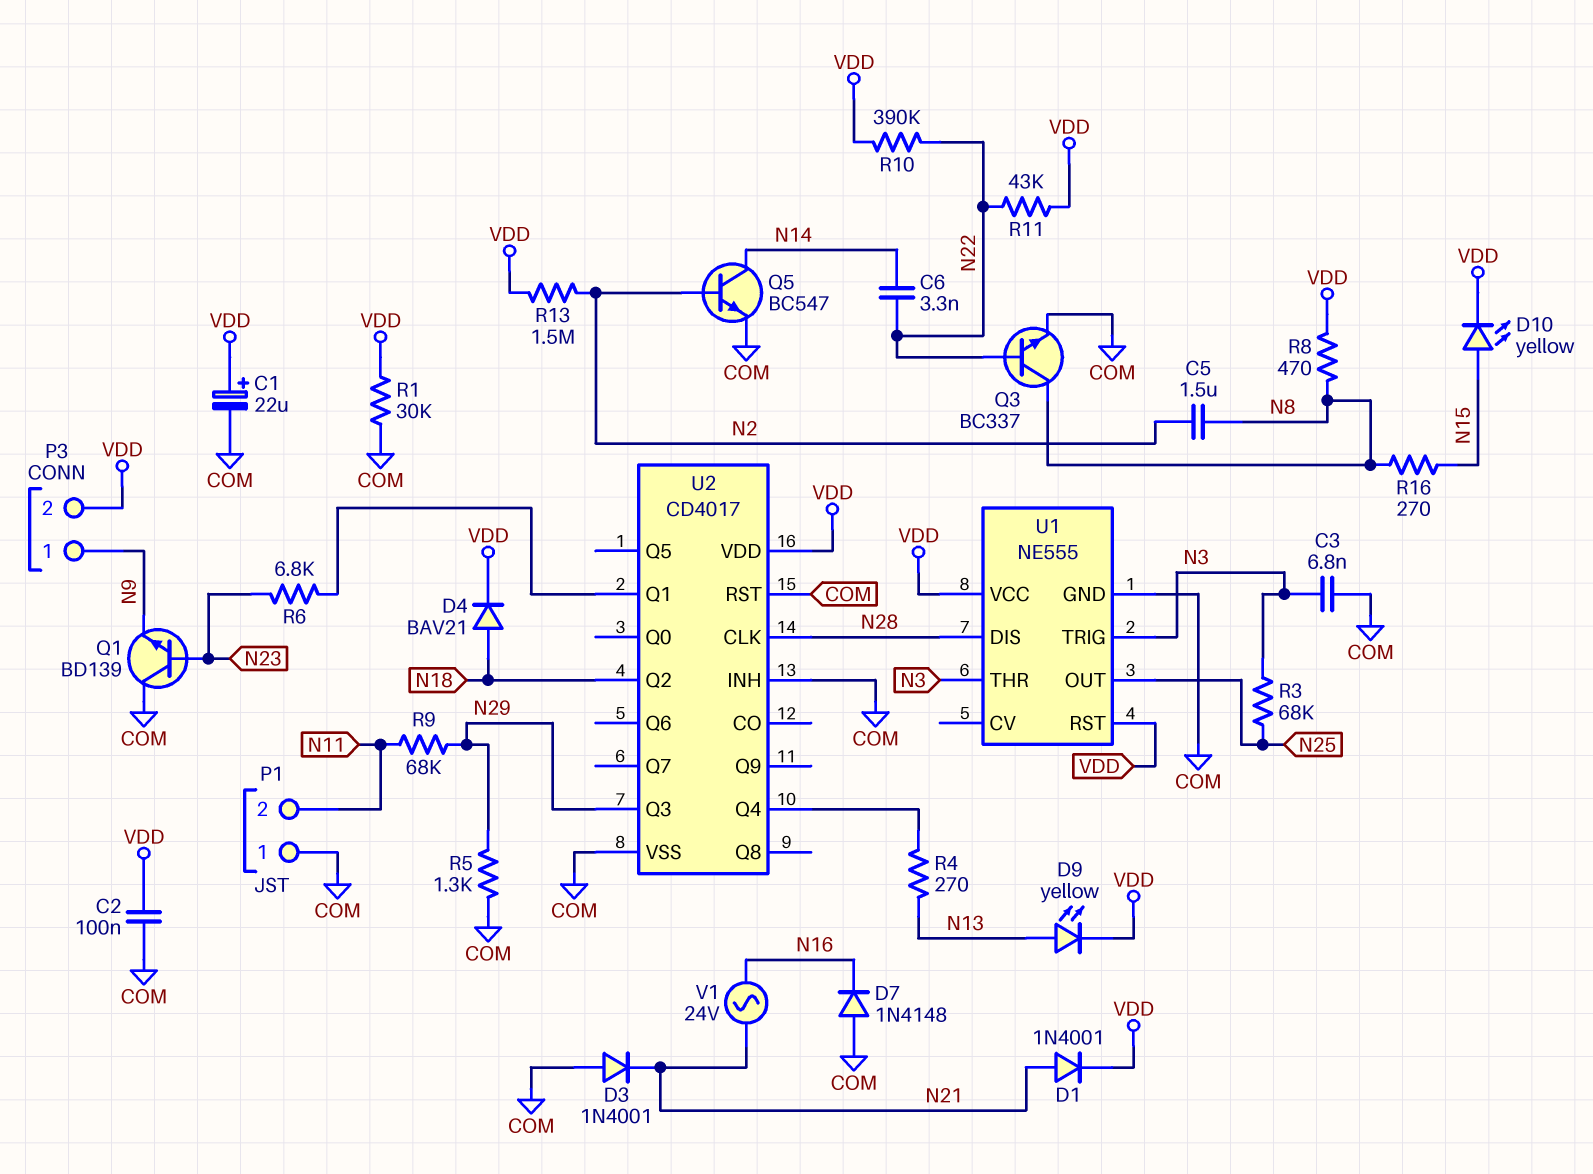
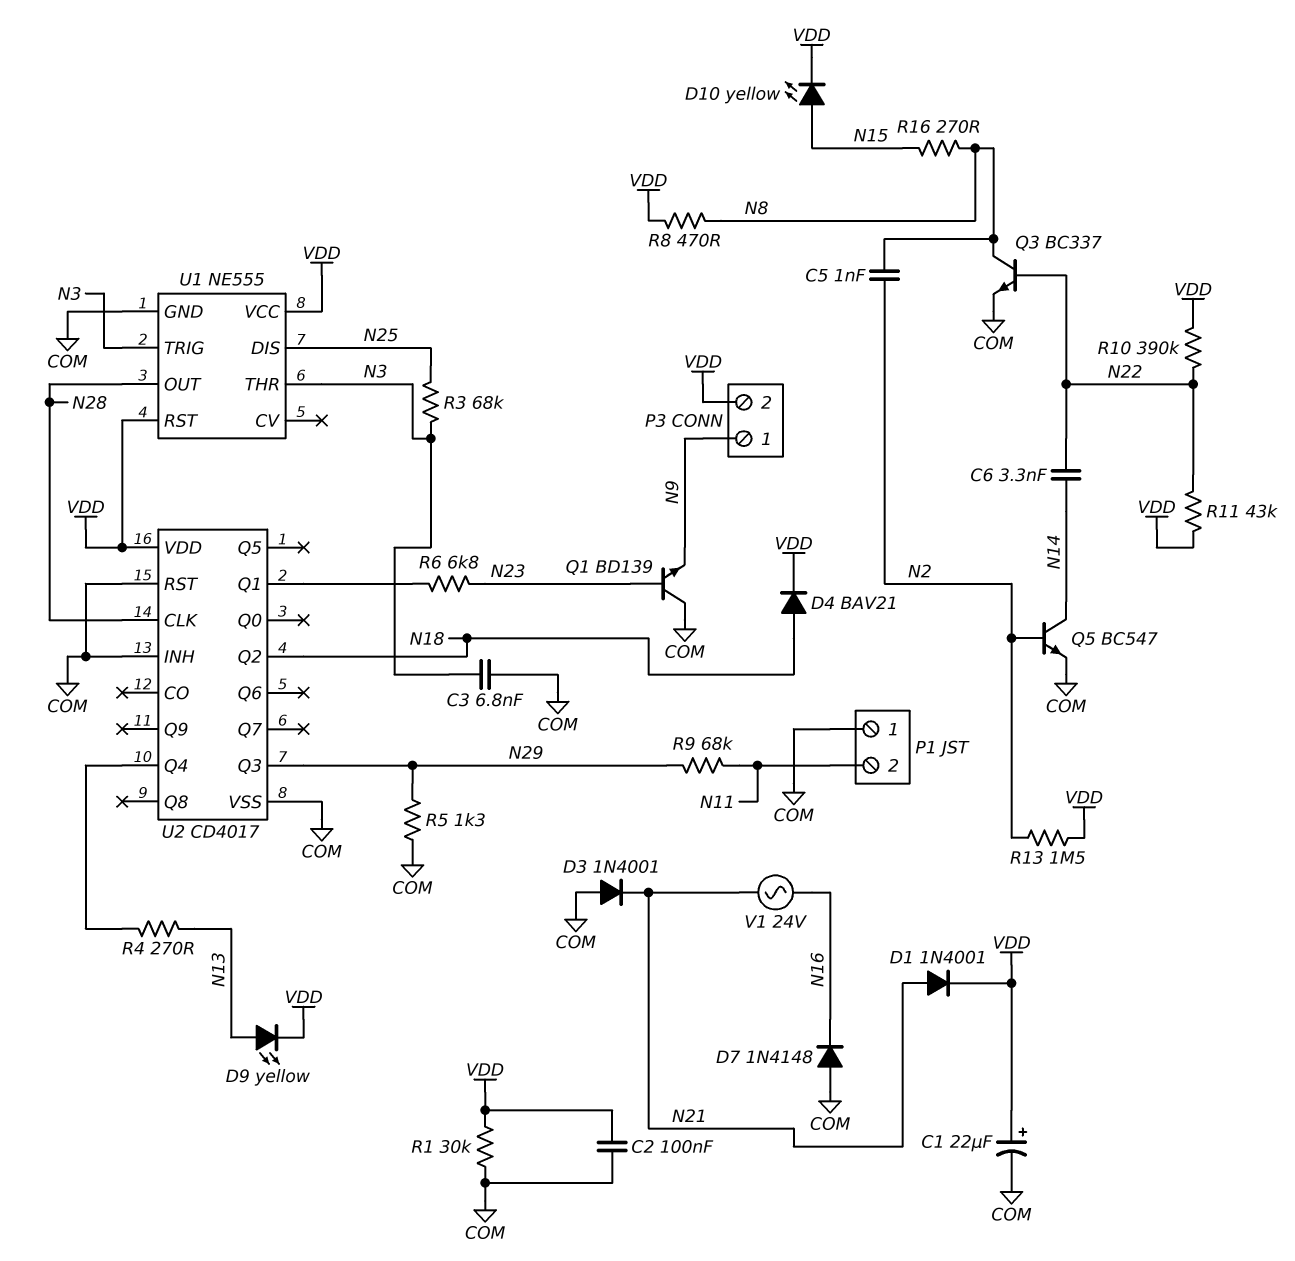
C5: 1.5uF (N2, N8) -> 1nF (N2, N8)
U1 pin DIS: N28 -> N25
U1 pin OUT: N25 -> N28

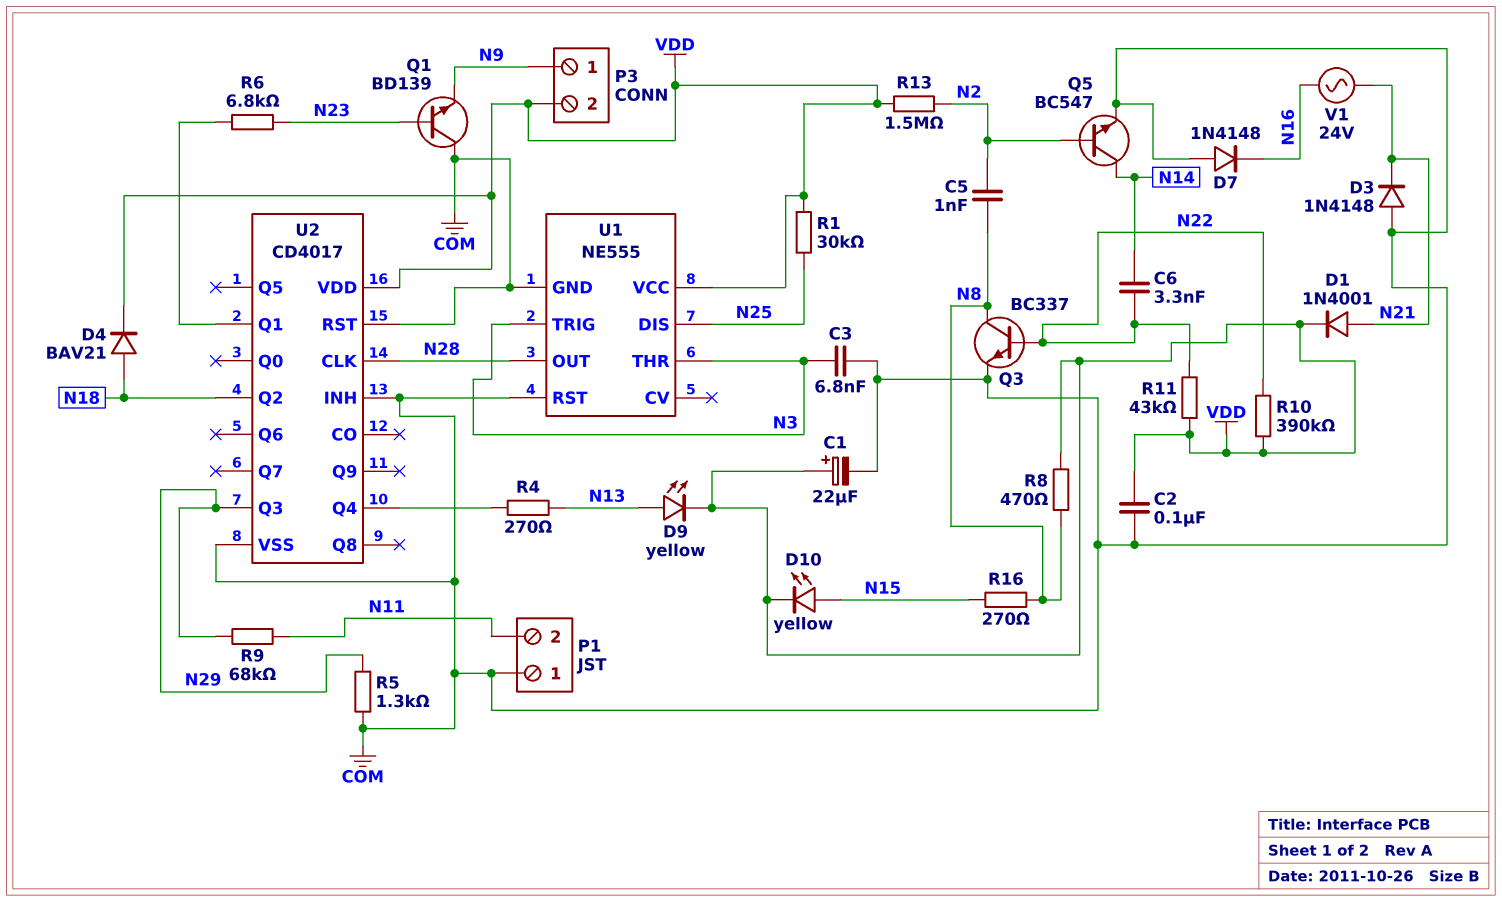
D3: diode 1N4001 (A COM, K N21) -> diode 1N4148 (A COM, K N21)
R1: 30k (COM, VDD) -> 30k (N25, VDD)
R3: 68k (N3, N25) -> none
U1 pin RST: VDD -> COM

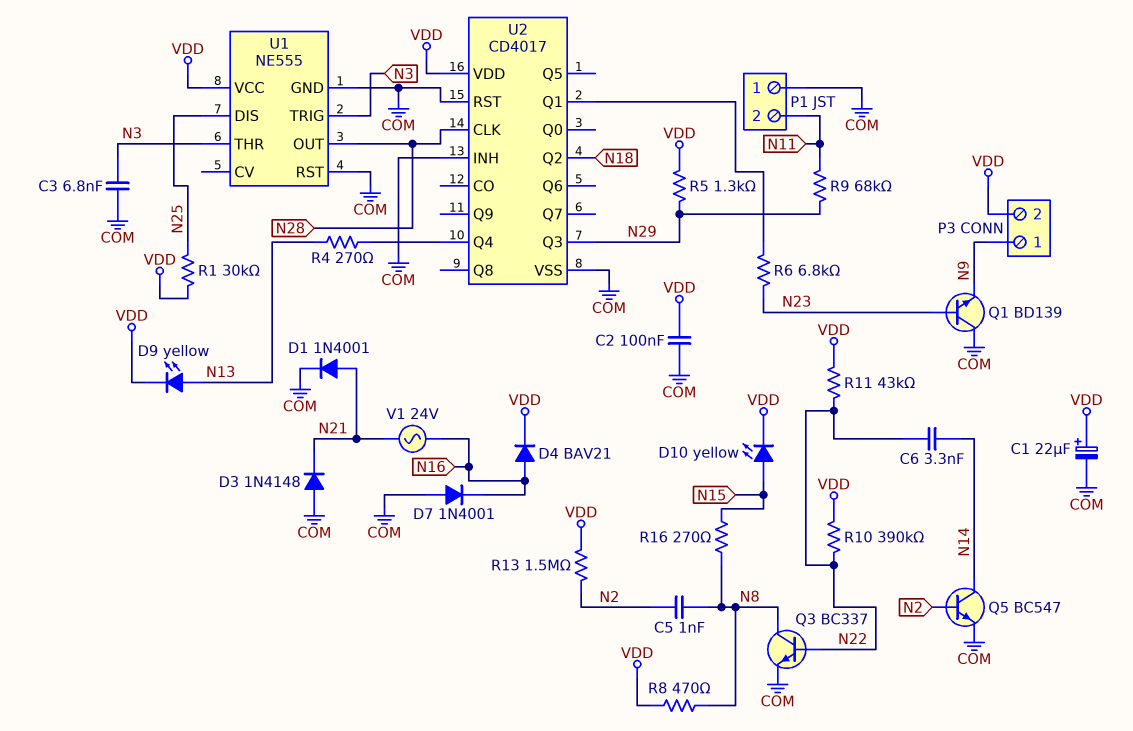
D1: diode 1N4001 (A N21, K VDD) -> diode 1N4001 (A N21, K COM)
D4: diode BAV21 (A N18, K VDD) -> diode BAV21 (A N16, K VDD)
D7: diode 1N4148 (A COM, K N16) -> diode 1N4001 (A COM, K N16)
R5: 1.3k (COM, N29) -> 1.3k (N29, VDD)

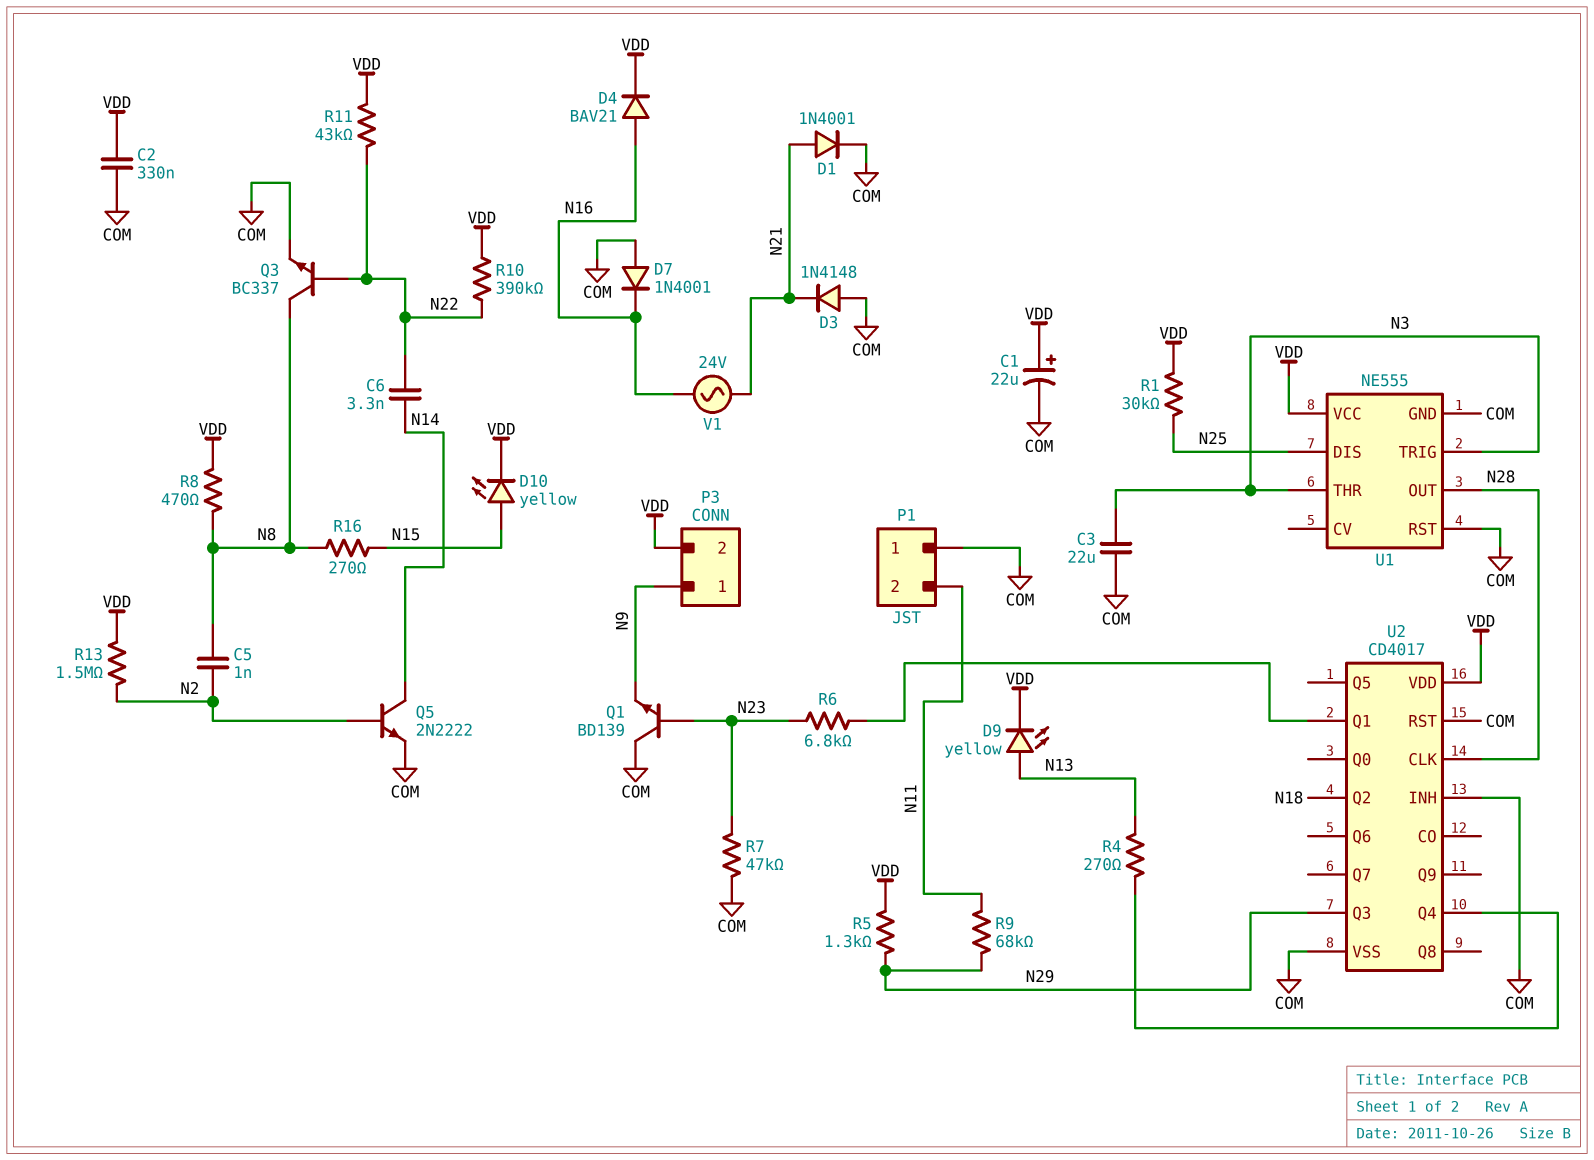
C2: 100nF (COM, VDD) -> 330nF (COM, VDD)
C3: 6.8nF (COM, N3) -> 22uF (COM, N3)
Q5: NPN BC547 (B N2, C N14, E COM) -> NPN 2N2222 (B N2, C N14, E COM)
R7: none -> 47k (COM, N23)

